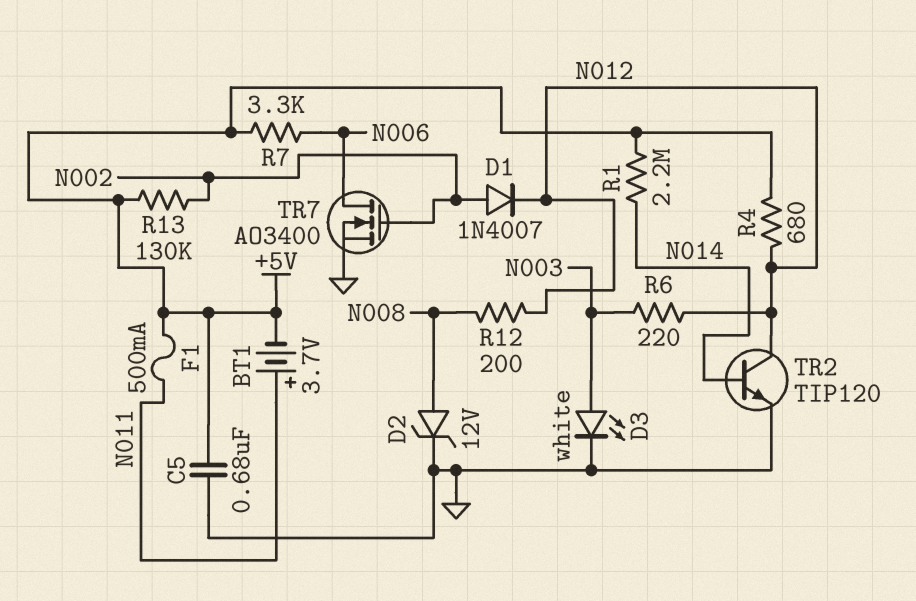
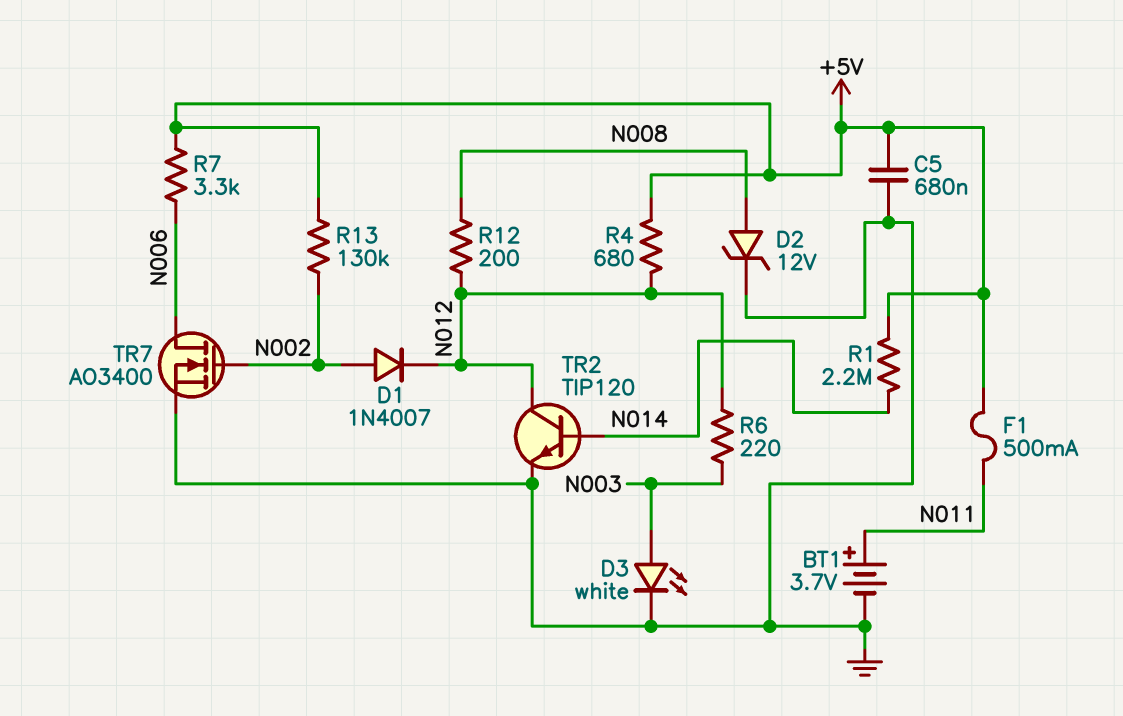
BT1: 3.7V (plus N011, minus +5V) -> 3.7V (plus N011, minus GND)

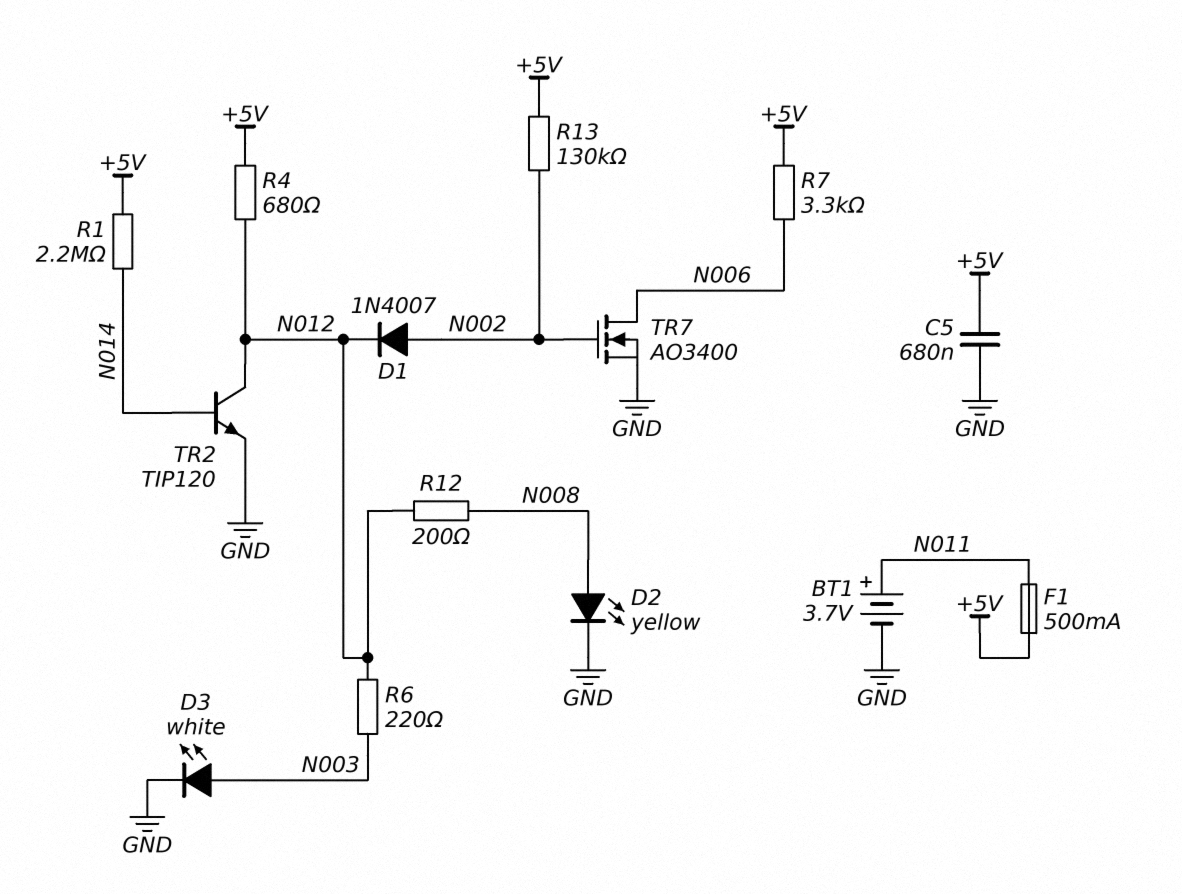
D2: zener 12V (A N008, K GND) -> LED yellow (A N008, K GND)

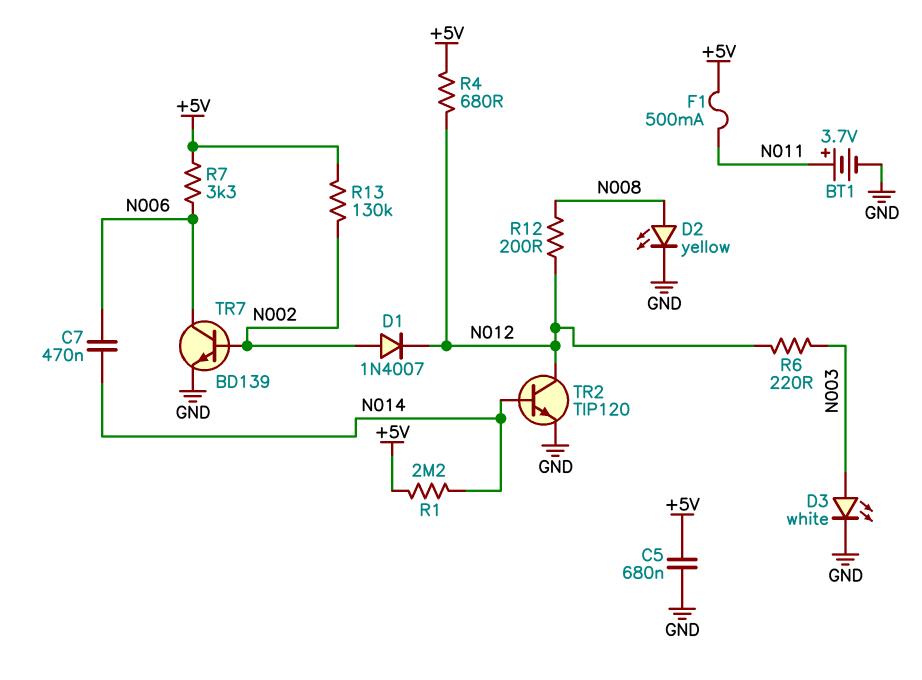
C7: none -> 470nF (N006, N014)
TR7: NMOS AO3400 (G N002, D N006, S GND) -> NPN BD139 (B N002, C N006, E GND)

